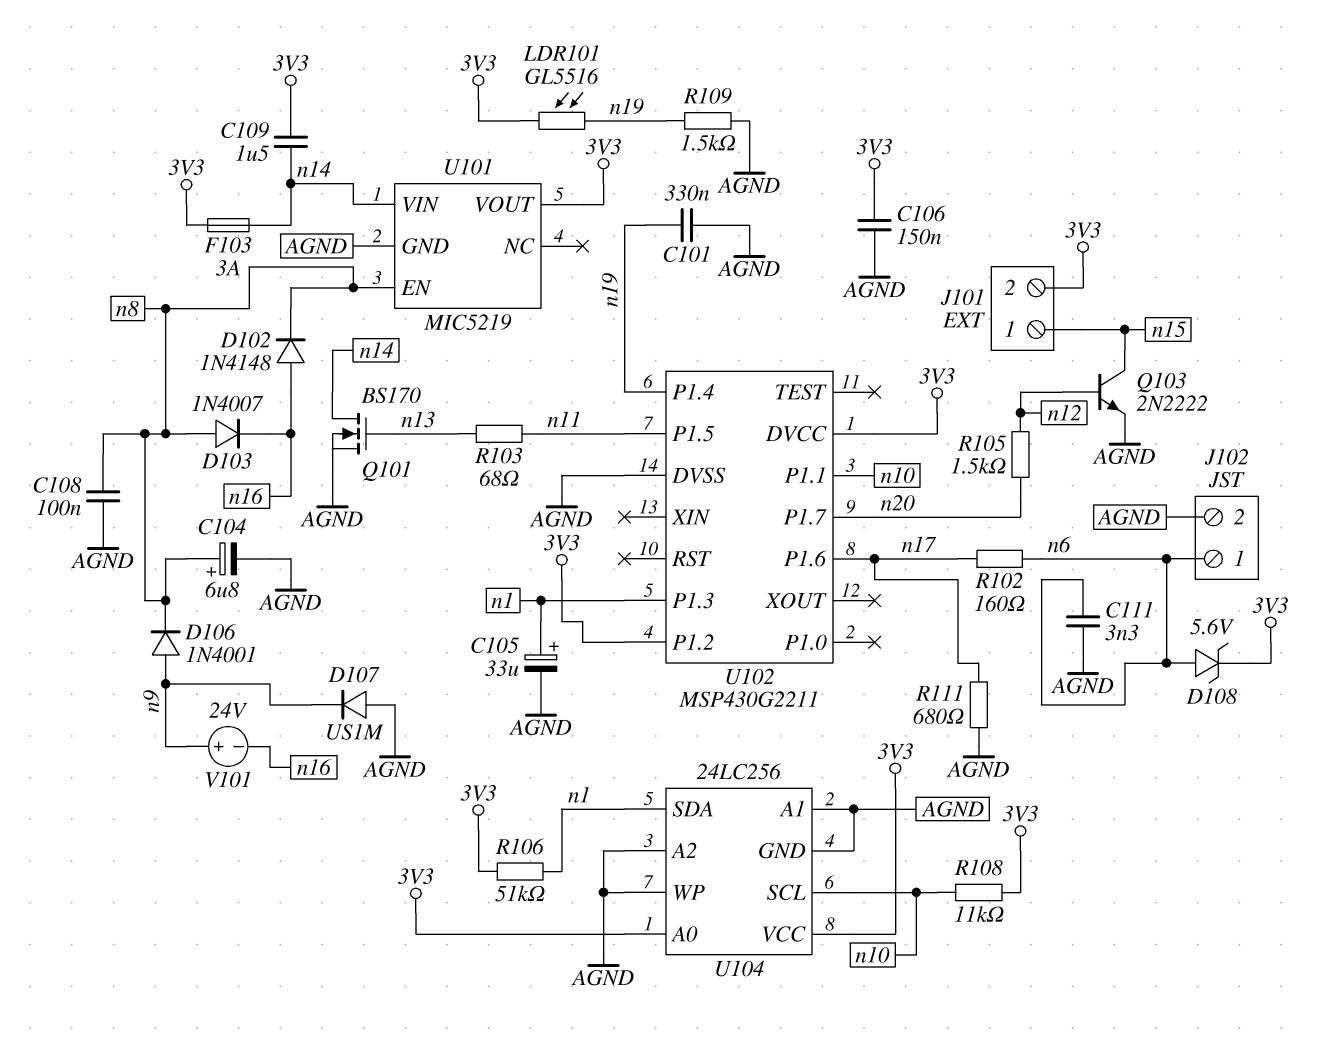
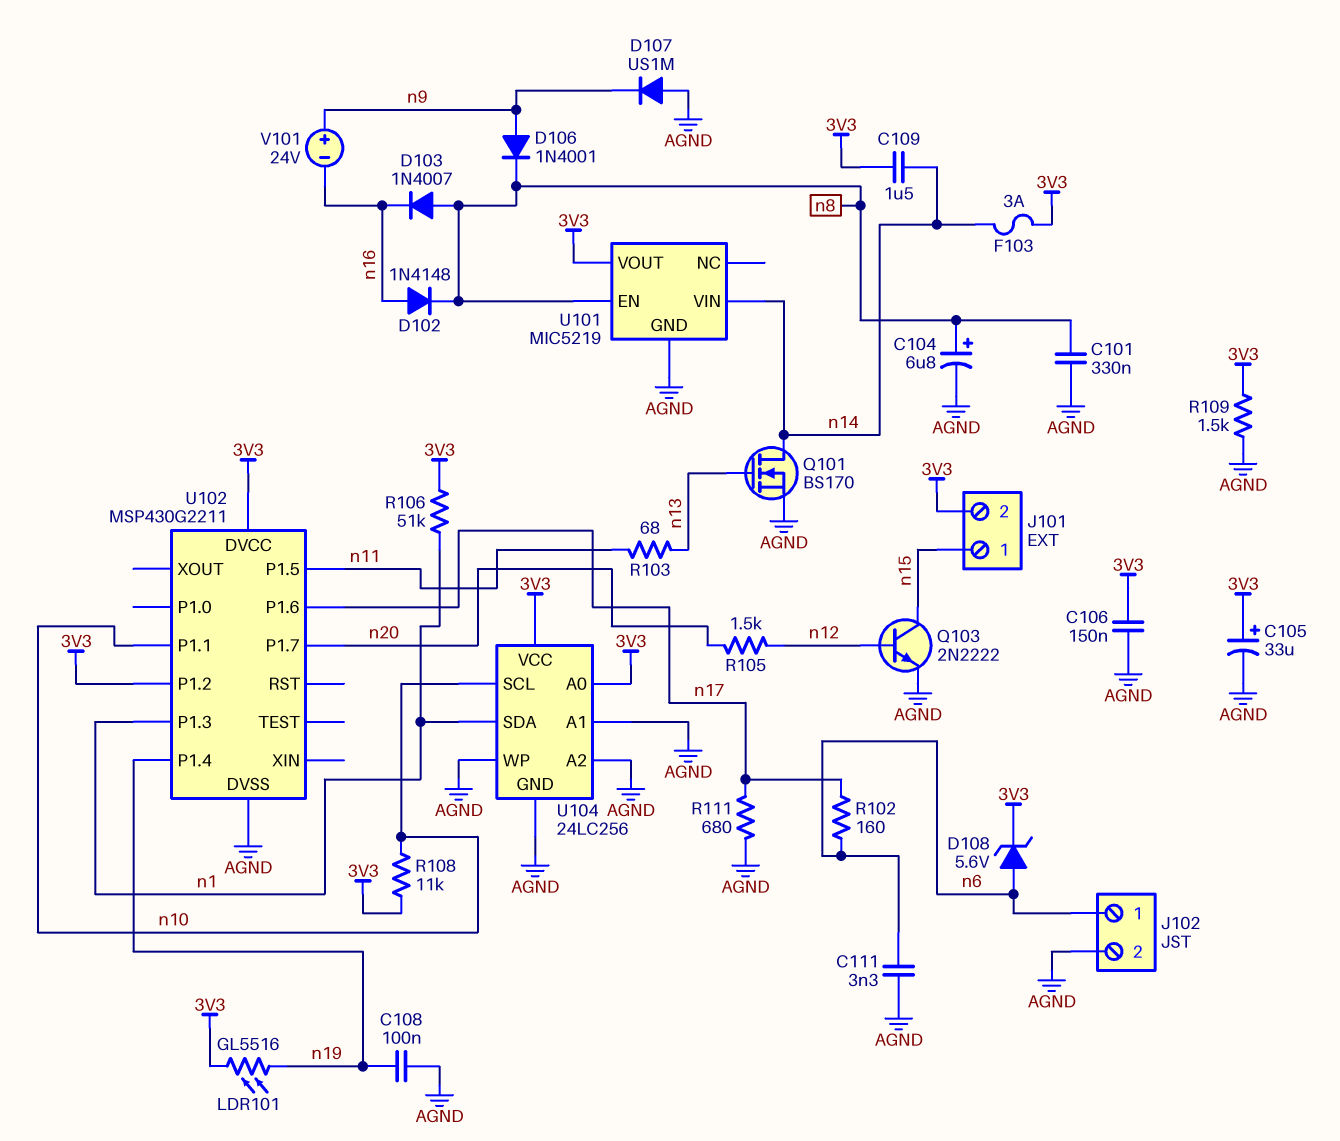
C101: 330nF (AGND, n19) -> 330nF (AGND, n8)
C105: 33uF (plus n1, minus AGND) -> 33uF (plus 3V3, minus AGND)
C108: 100nF (AGND, n8) -> 100nF (AGND, n19)
R109: 1.5k (AGND, n19) -> 1.5k (3V3, AGND)

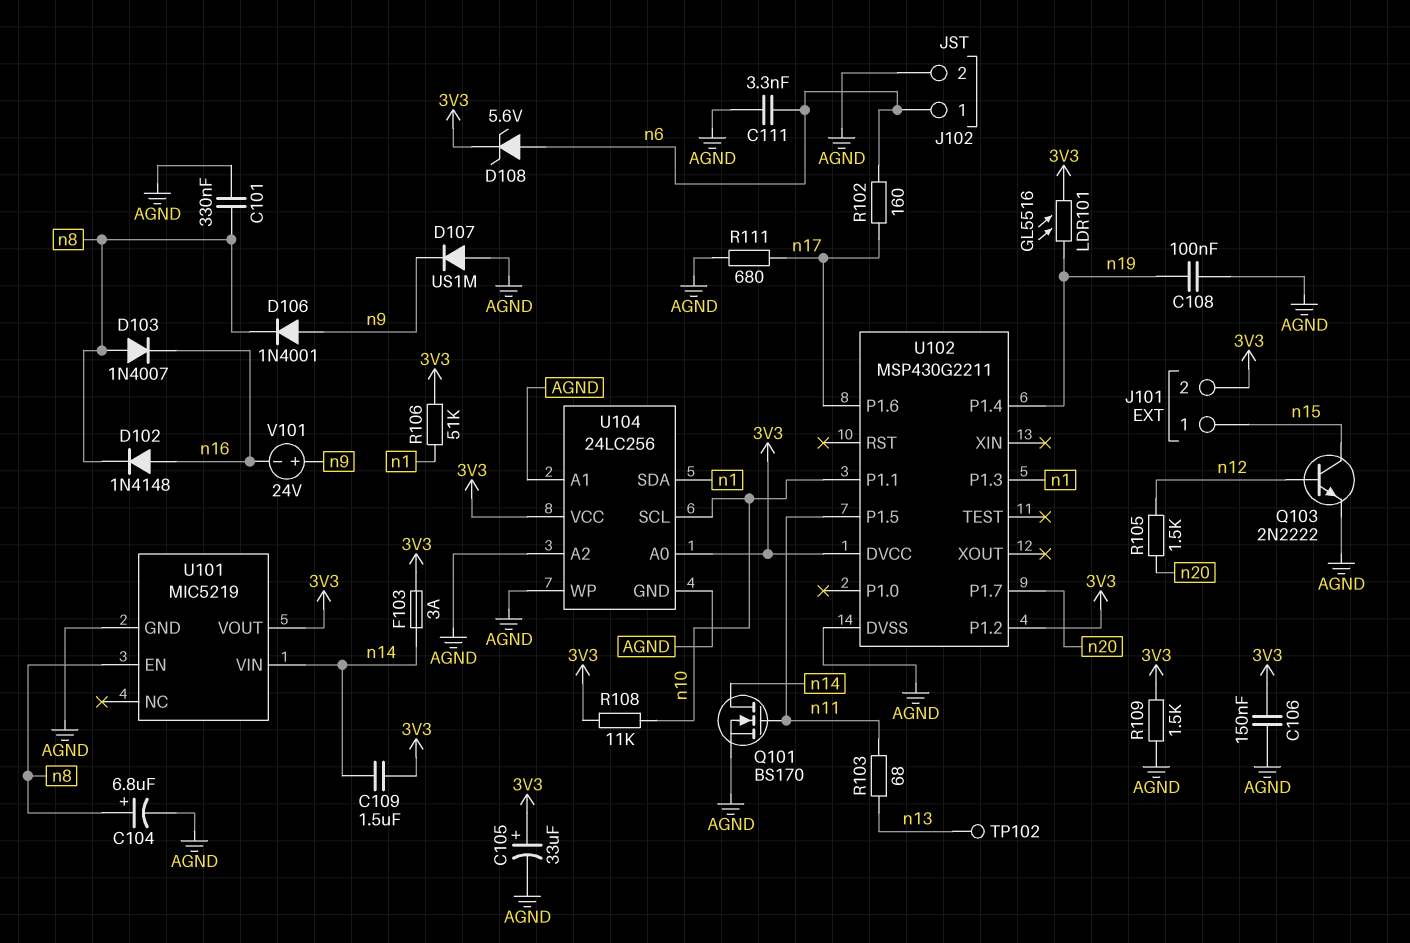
Q101: NMOS BS170 (G n13, D n14, S AGND) -> NMOS BS170 (G n11, D n14, S AGND)
TP102: none -> test point (n13)

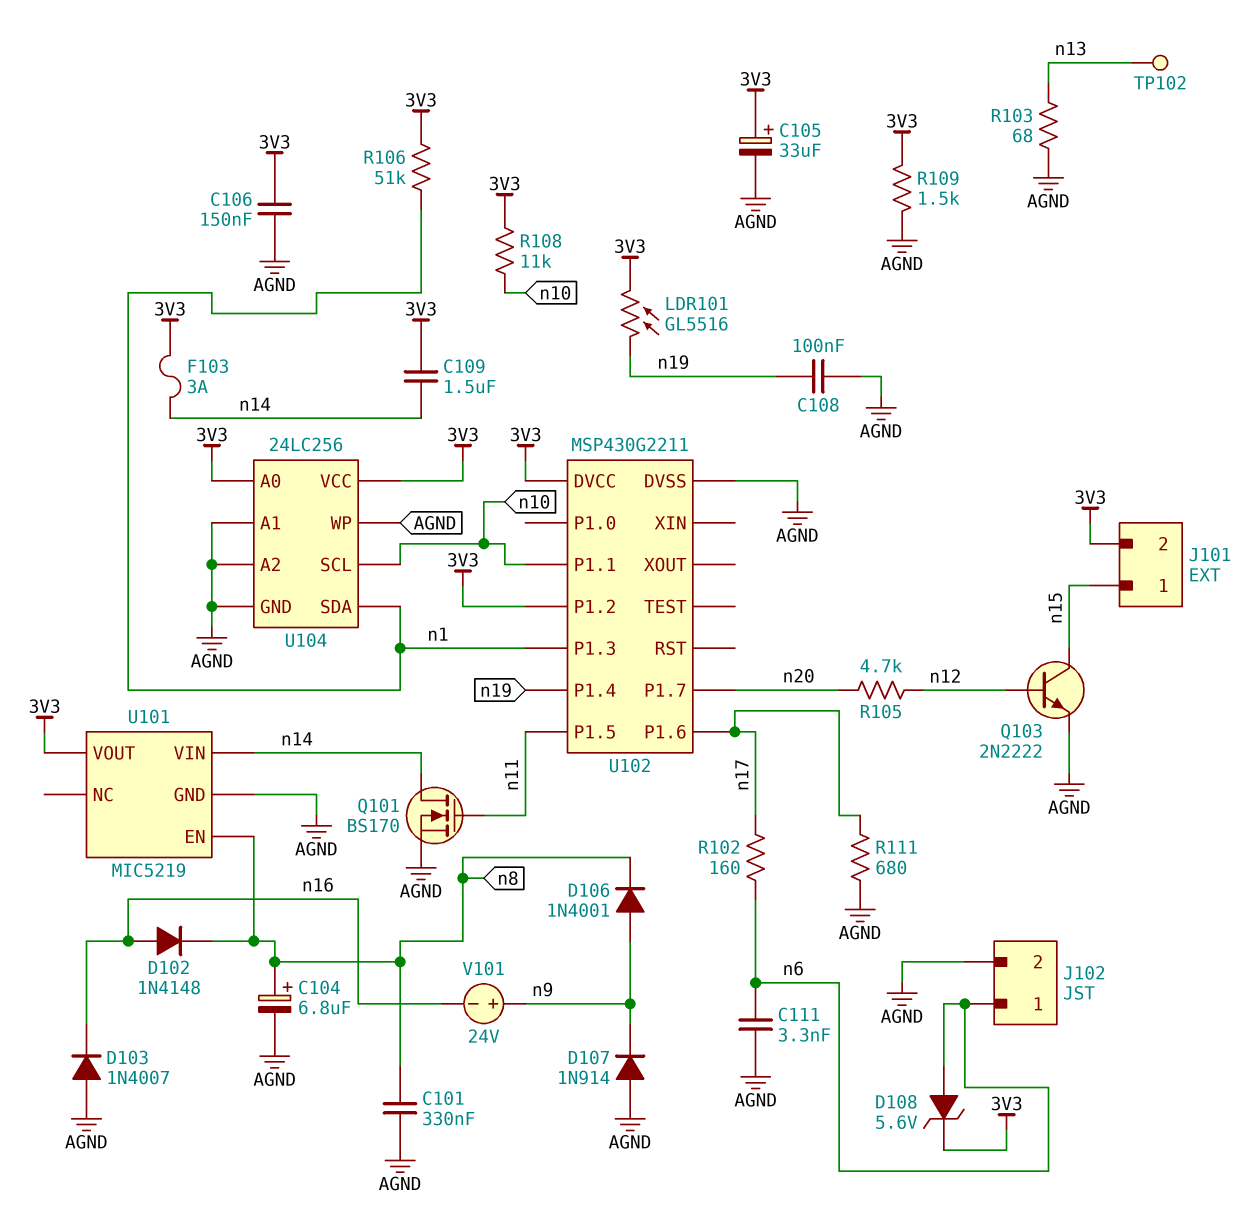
D103: diode 1N4007 (A n8, K n16) -> diode 1N4007 (A AGND, K n16)
D107: diode US1M (A AGND, K n9) -> diode 1N914 (A AGND, K n9)
R103: 68 (n11, n13) -> 68 (AGND, n13)
R105: 1.5k (n12, n20) -> 4.7k (n12, n20)

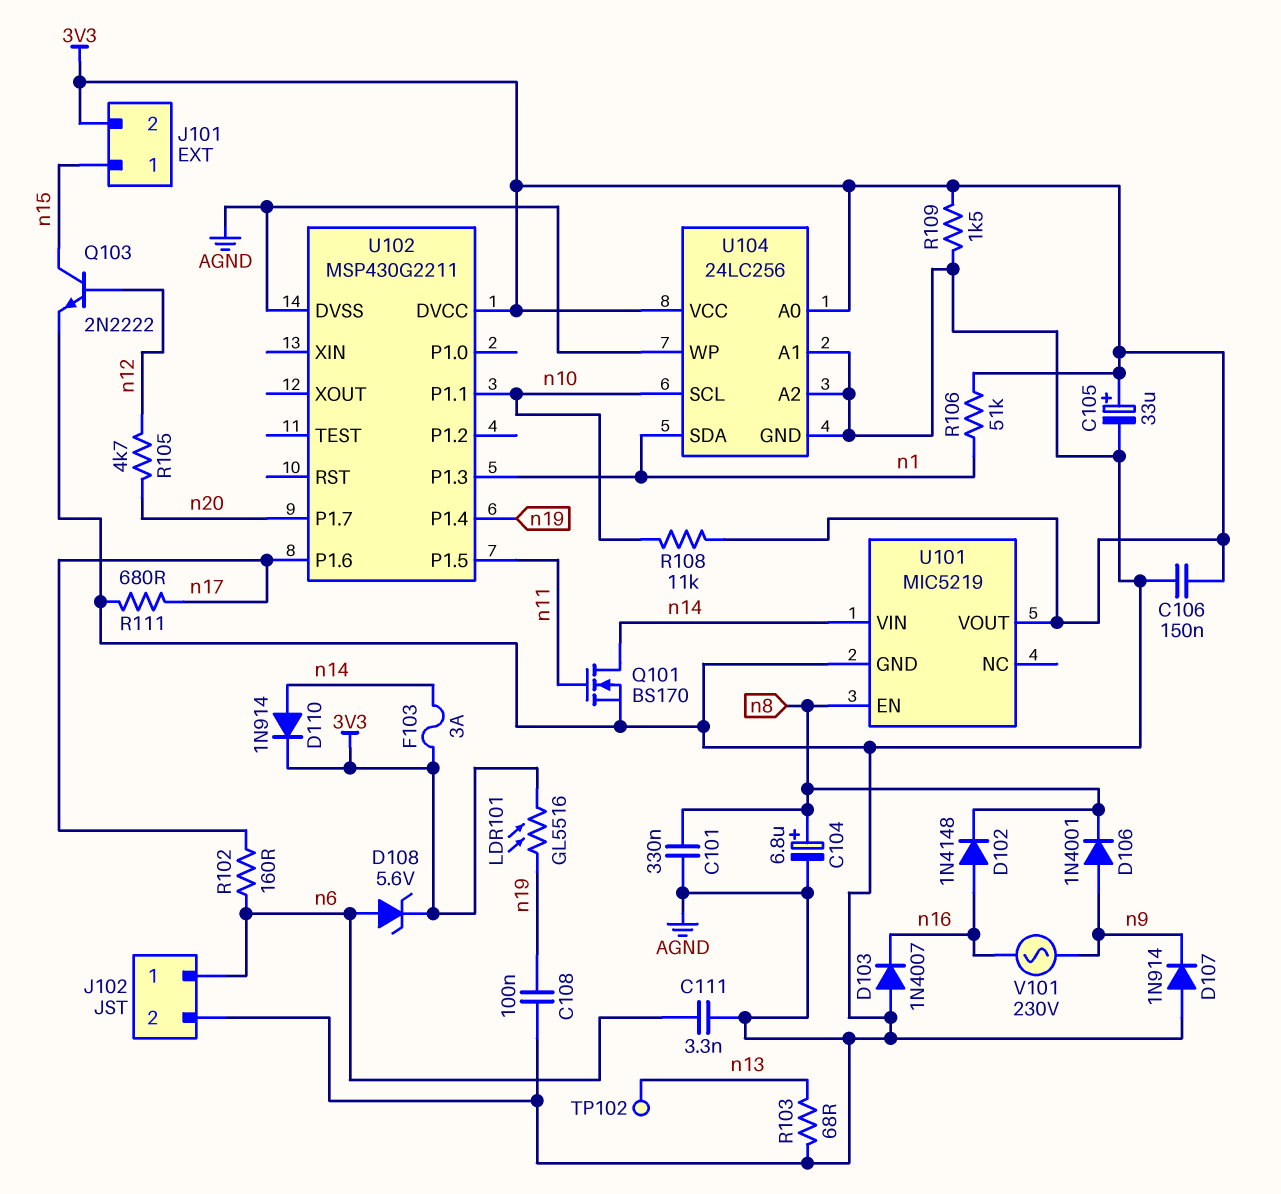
C109: 1.5uF (3V3, n14) -> none
D110: none -> diode 1N914 (A n14, K 3V3)
U102 pin P1.2: 3V3 -> none
V101: 24V (plus n9, minus n16) -> AC 230V (n9, n16)

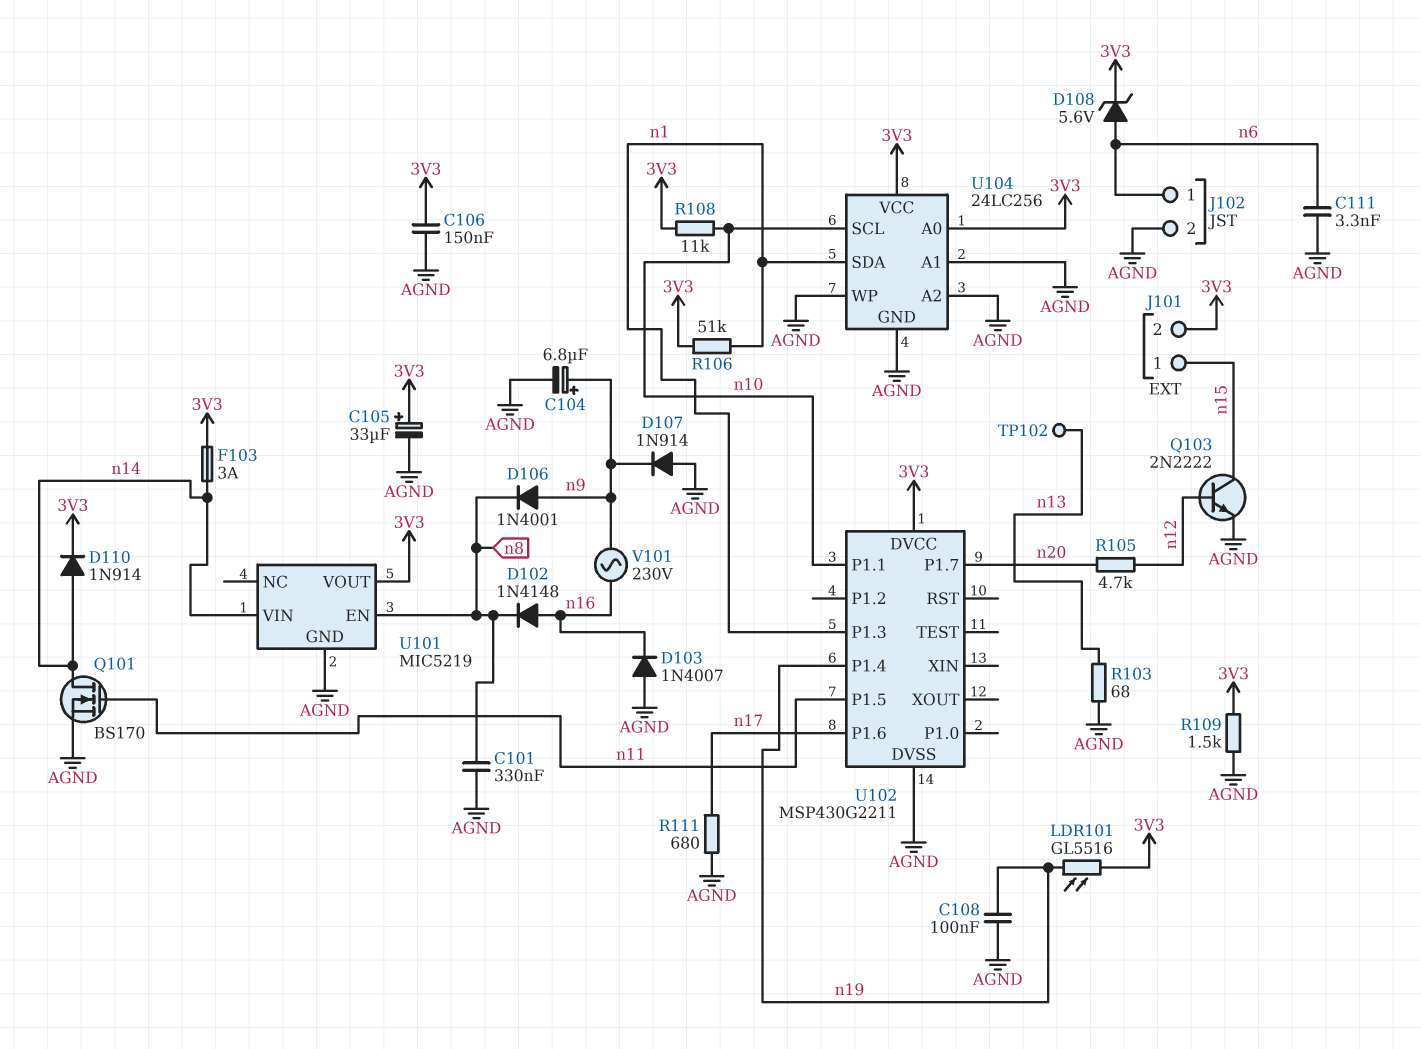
C104: 6.8uF (plus n8, minus AGND) -> 6.8uF (plus n9, minus AGND)
R102: 160 (n6, n17) -> none

